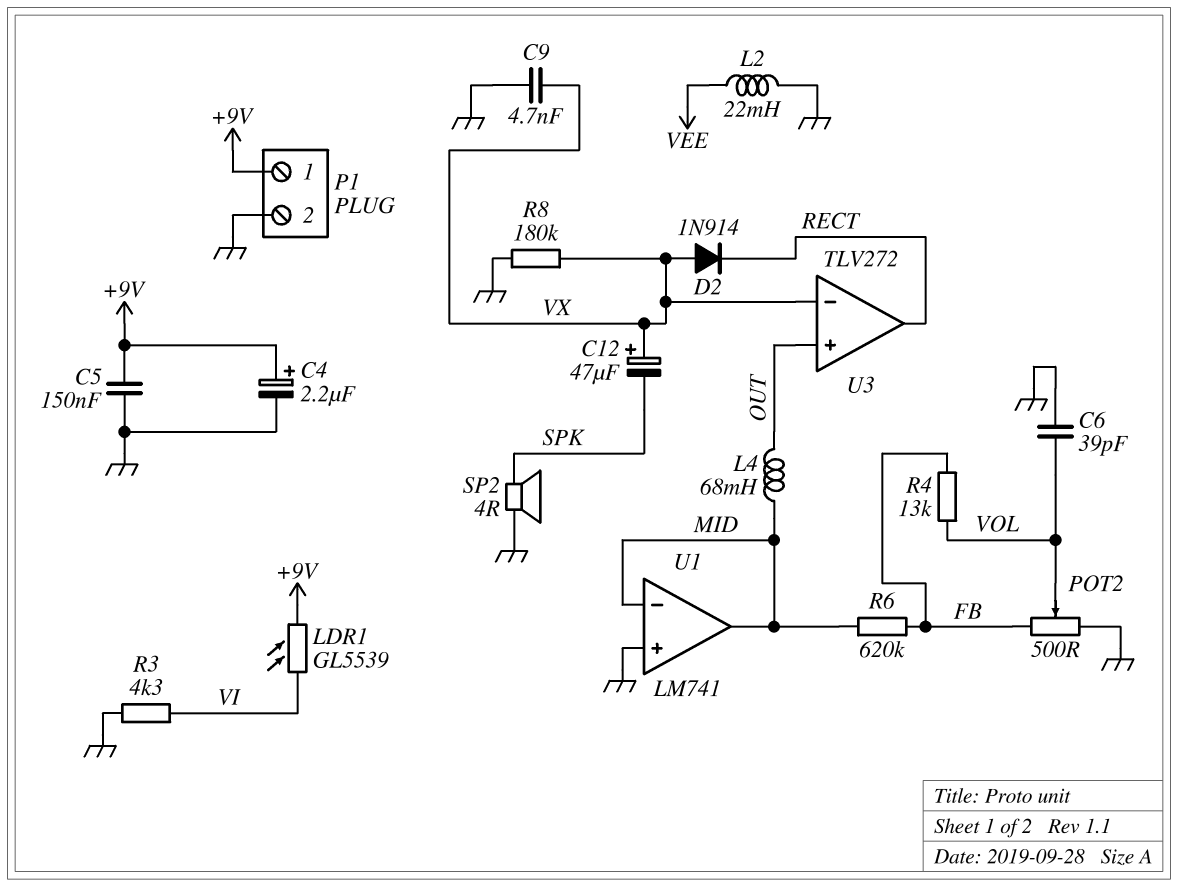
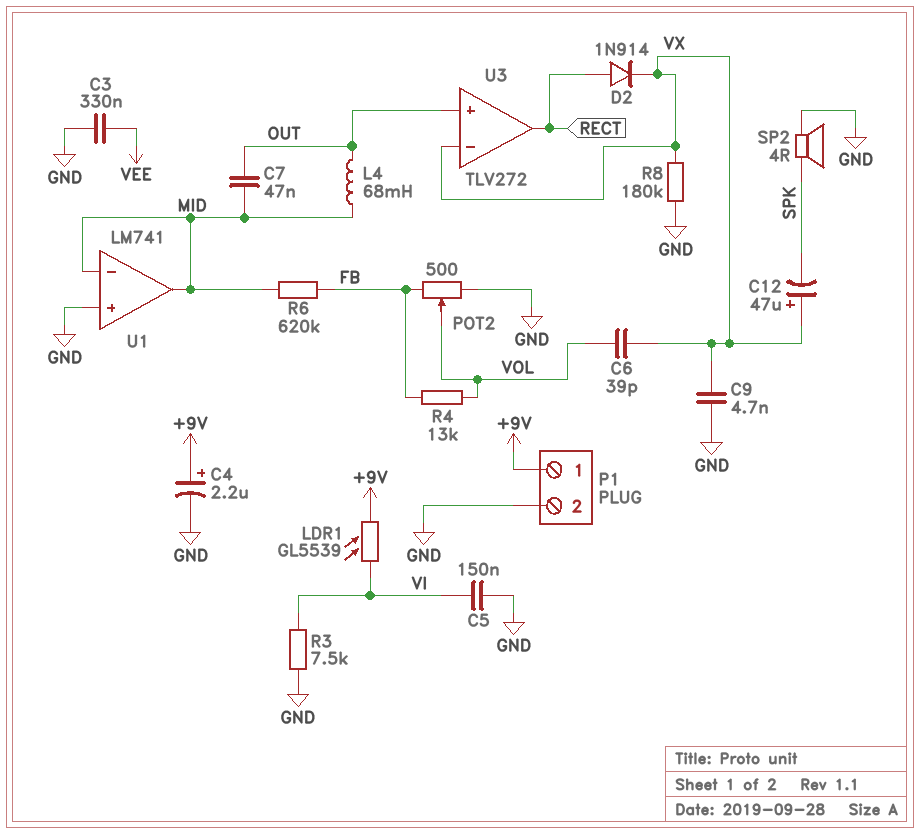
C3: none -> 330nF (GND, VEE)
C5: 150nF (+9V, GND) -> 150nF (GND, VI)
C6: 39pF (GND, VOL) -> 39pF (VOL, VX)
C7: none -> 47nF (MID, OUT)
D2: diode 1N914 (A VX, K RECT) -> diode 1N914 (A RECT, K VX)
L2: 22mH (GND, VEE) -> none
R3: 4.3k (GND, VI) -> 7.5k (GND, VI)

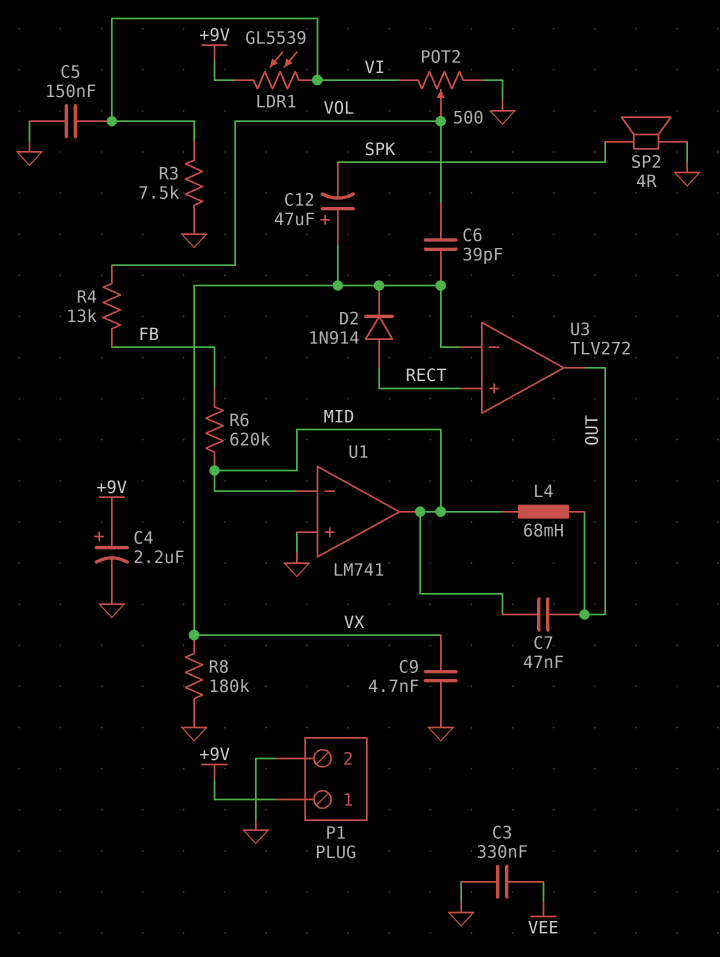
POT2: 500 (FB, GND, wiper VOL) -> 500 (GND, VI, wiper VOL)
U3 pin in+: OUT -> RECT
U3 pin out: RECT -> OUT

